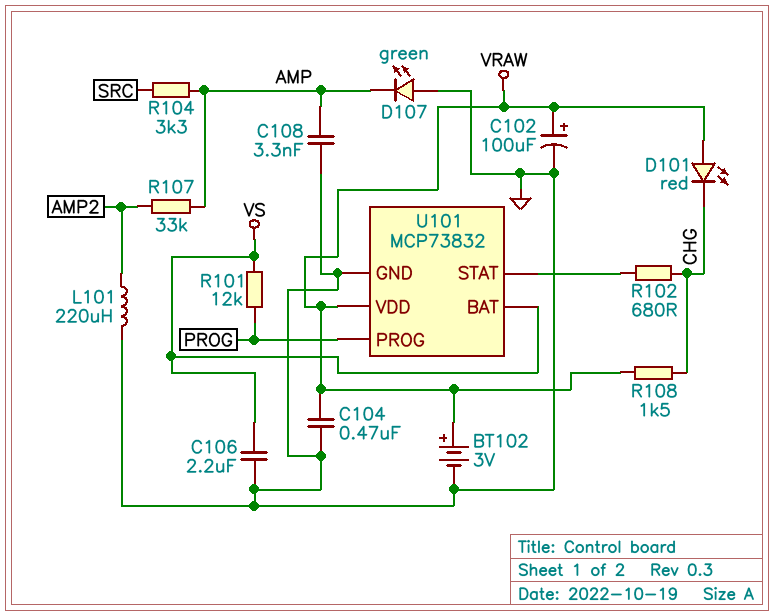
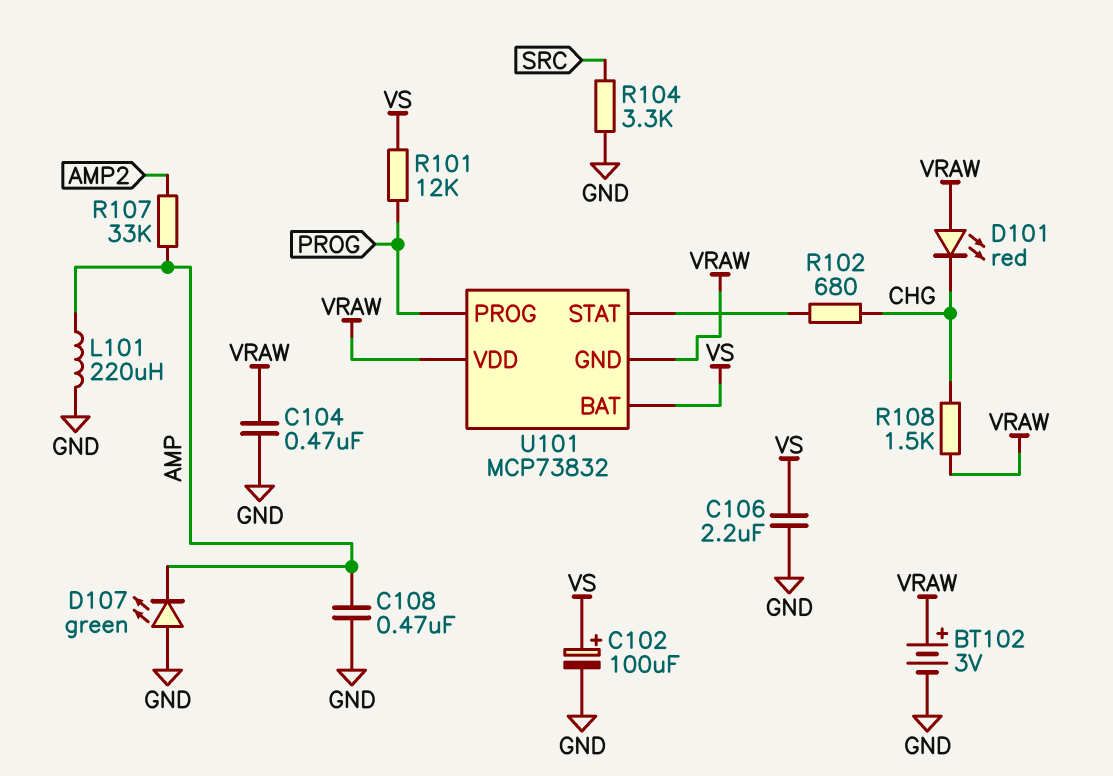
C102: 100uF (plus VRAW, minus GND) -> 100uF (plus VS, minus GND)
C108: 3.3nF (AMP, GND) -> 470nF (AMP, GND)
L101: 220uH (AMP2, GND) -> 220uH (AMP, GND)
R104: 3.3k (AMP, SRC) -> 3.3k (GND, SRC)
U101 pin GND: GND -> VRAW

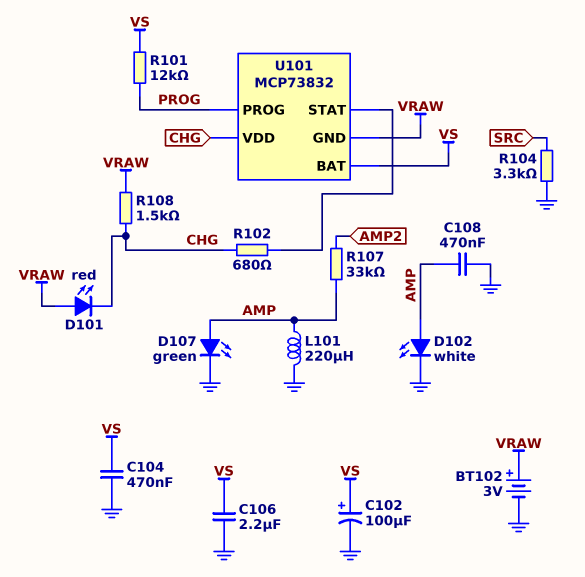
C104: 470nF (GND, VRAW) -> 470nF (GND, VS)
D102: none -> LED white (A AMP, K GND)
D107: LED green (A GND, K AMP) -> LED green (A AMP, K GND)
U101 pin VDD: VRAW -> CHG

